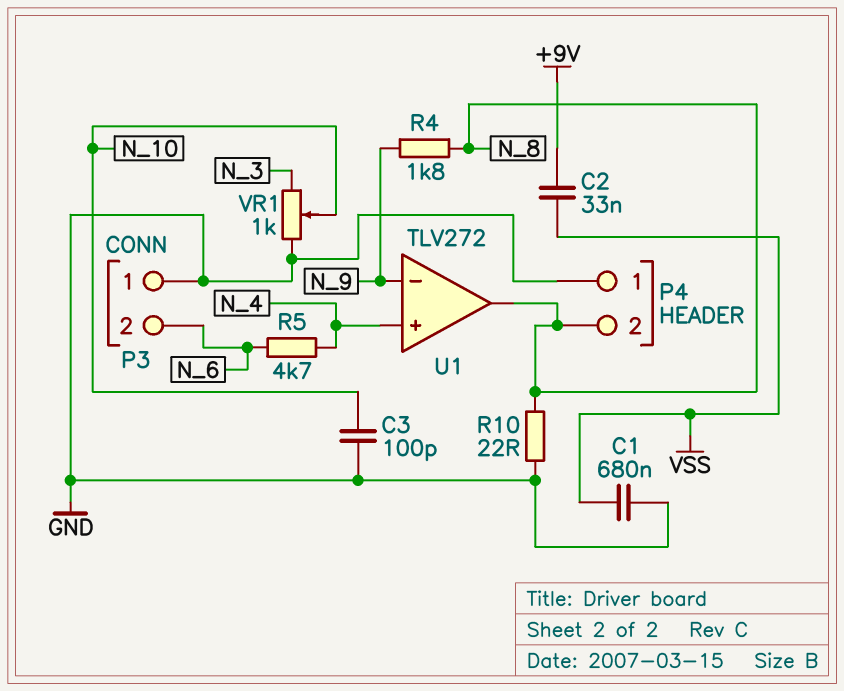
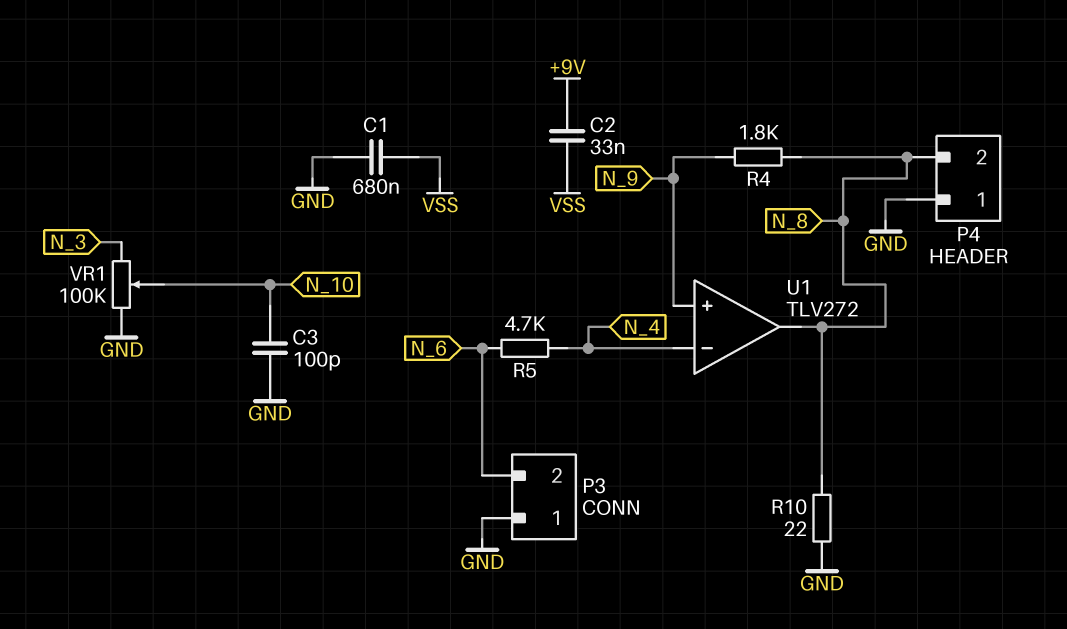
U1 pin in+: N_4 -> N_9
U1 pin in-: N_9 -> N_4
VR1: 1k (GND, N_3, wiper N_10) -> 100k (GND, N_3, wiper N_10)

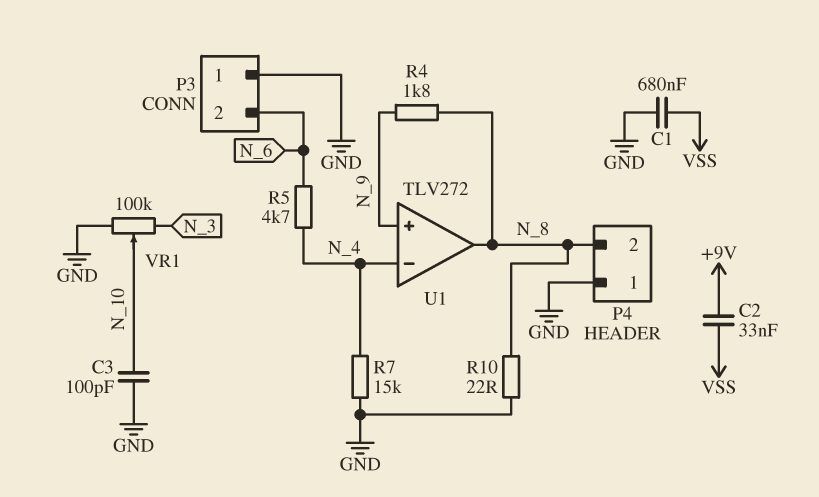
R7: none -> 15k (GND, N_4)

